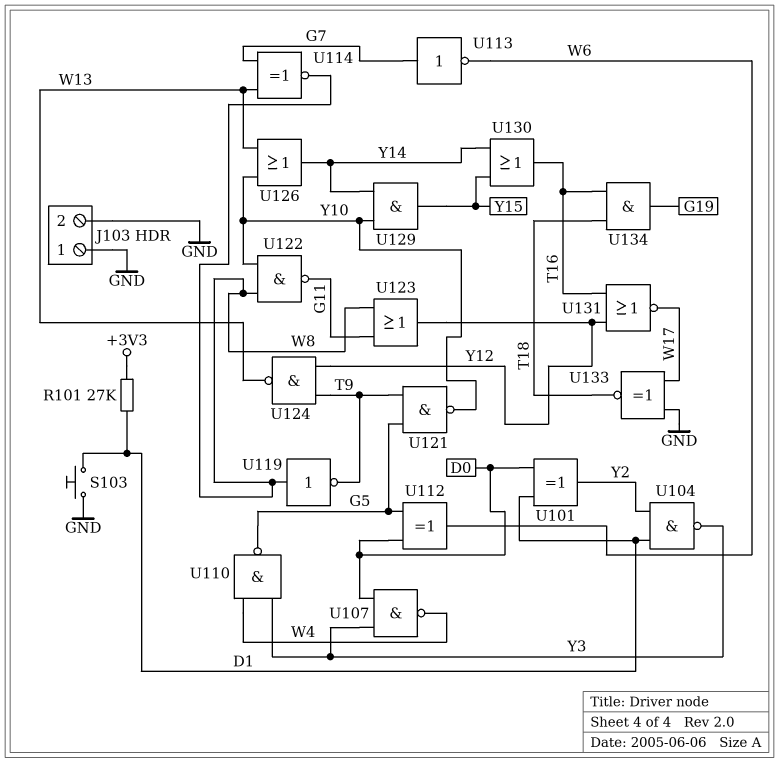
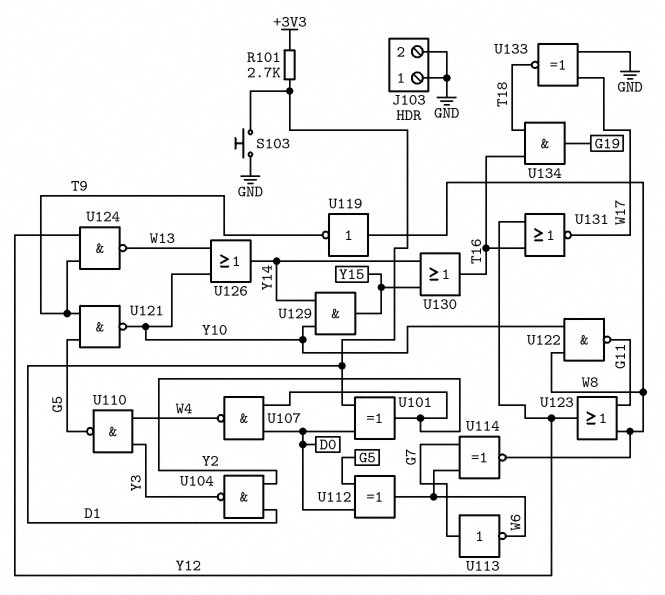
R101: 27k (+3V3, D1) -> 2.7k (+3V3, D1)
U107: NAND (in D0, in Y3, out W4) -> NAND (in D0, in Y2, out W4)
U114: XNOR (in G7, in W13, out W8) -> XNOR (in G7, in W6, out W8)

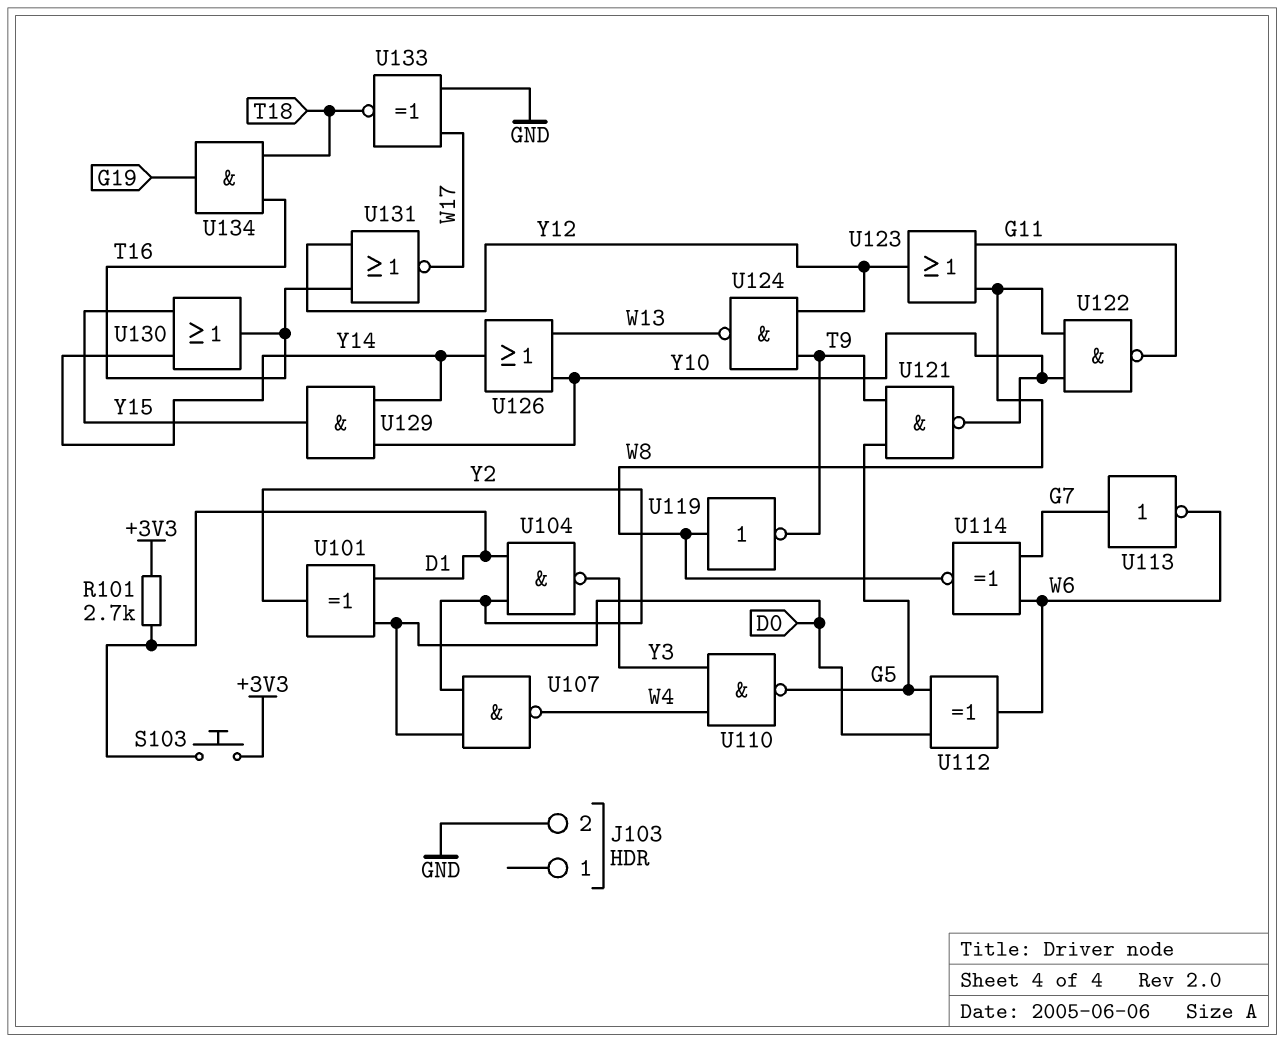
J103 pin 1: GND -> none
S103: button (D1, GND) -> button (+3V3, D1)

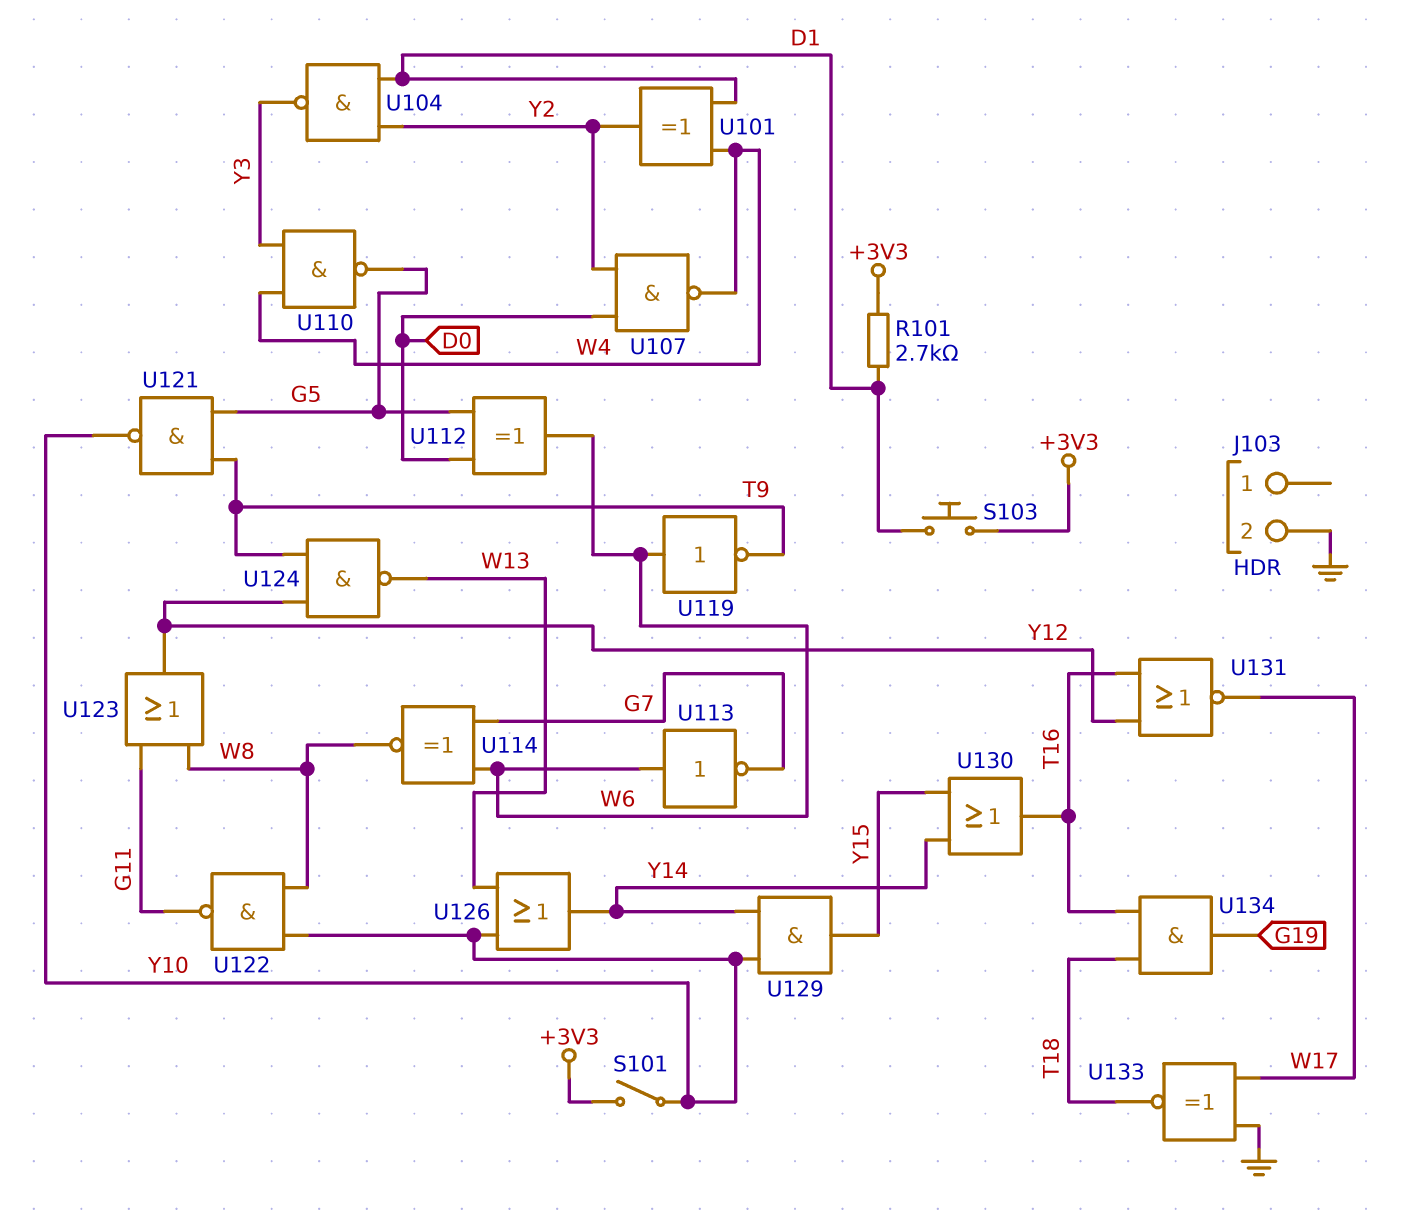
S101: none -> switch (+3V3, Y10)
U101: XOR (in D0, in D1, out Y2) -> XOR (in D1, in W4, out Y2)
U113: NOT (in G7, out W6) -> NOT (in W6, out G7)
U119: NOT (in W8, out T9) -> NOT (in W6, out T9)

